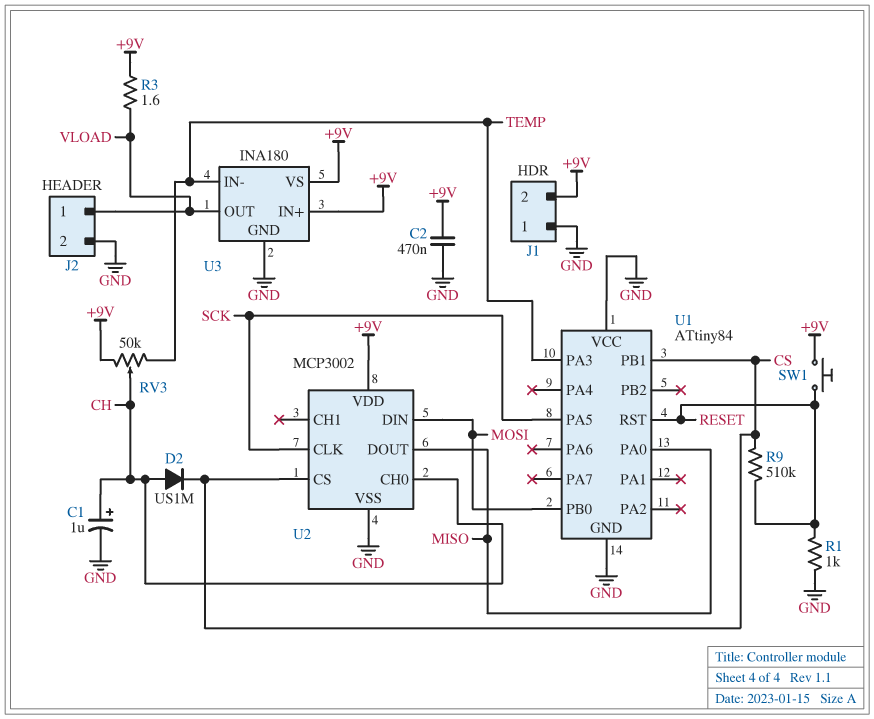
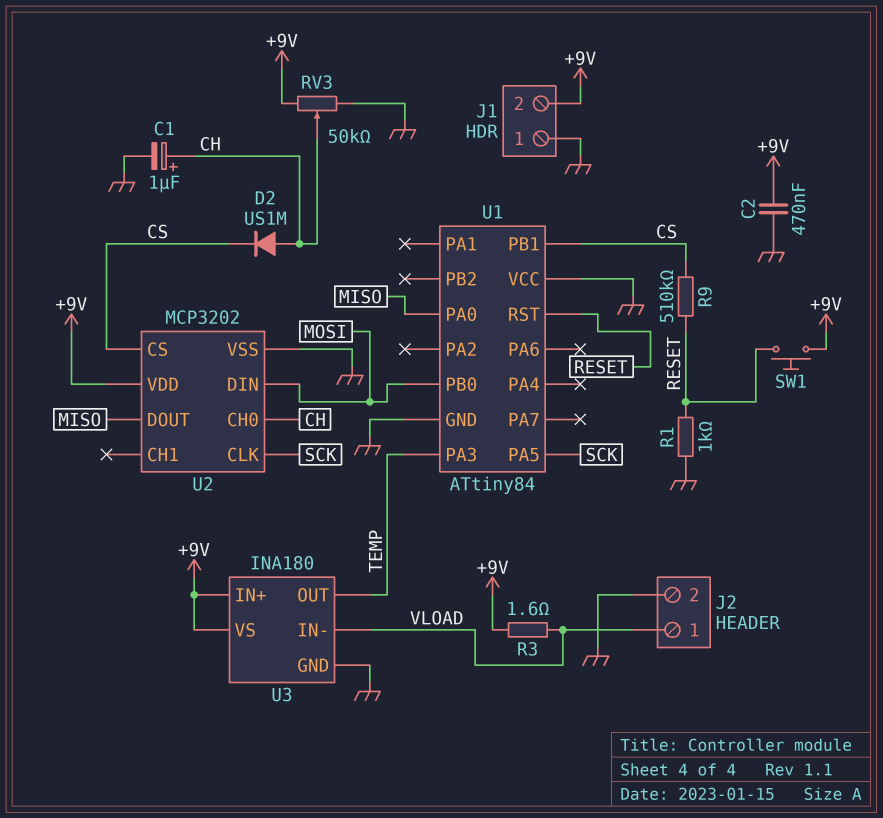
RV3: 50k (+9V, TEMP, wiper CH) -> 50k (+9V, GND, wiper CH)
U2: MCP3002 -> MCP3202
U3 pin IN-: TEMP -> VLOAD
U3 pin OUT: VLOAD -> TEMP

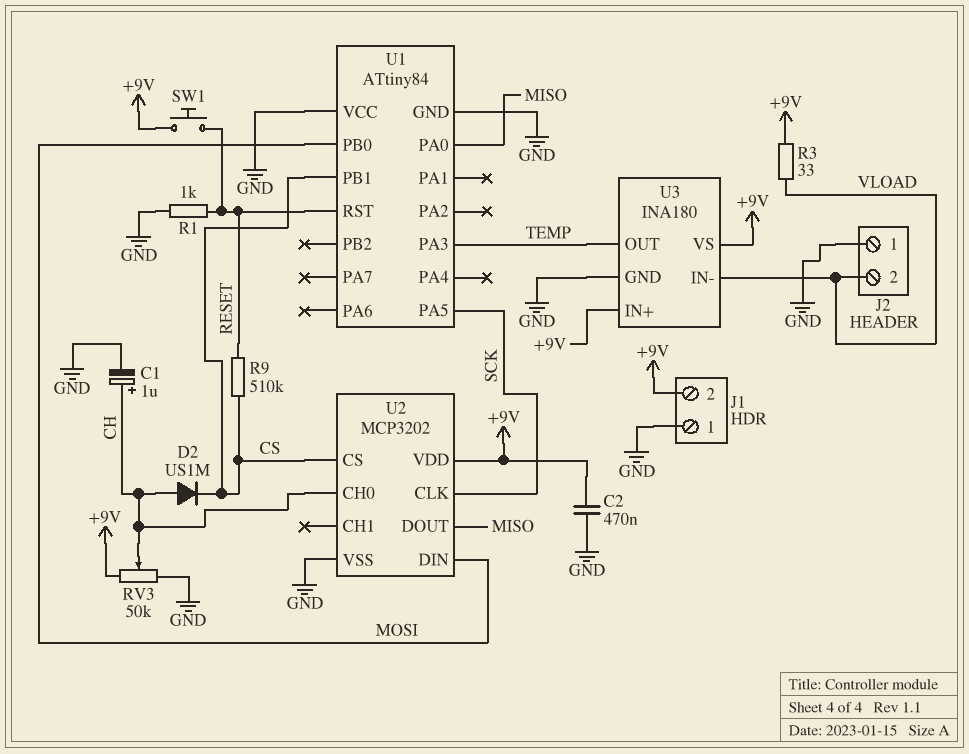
J2 pin 1: VLOAD -> GND
J2 pin 2: GND -> VLOAD
R3: 1.6 (+9V, VLOAD) -> 33 (+9V, VLOAD)

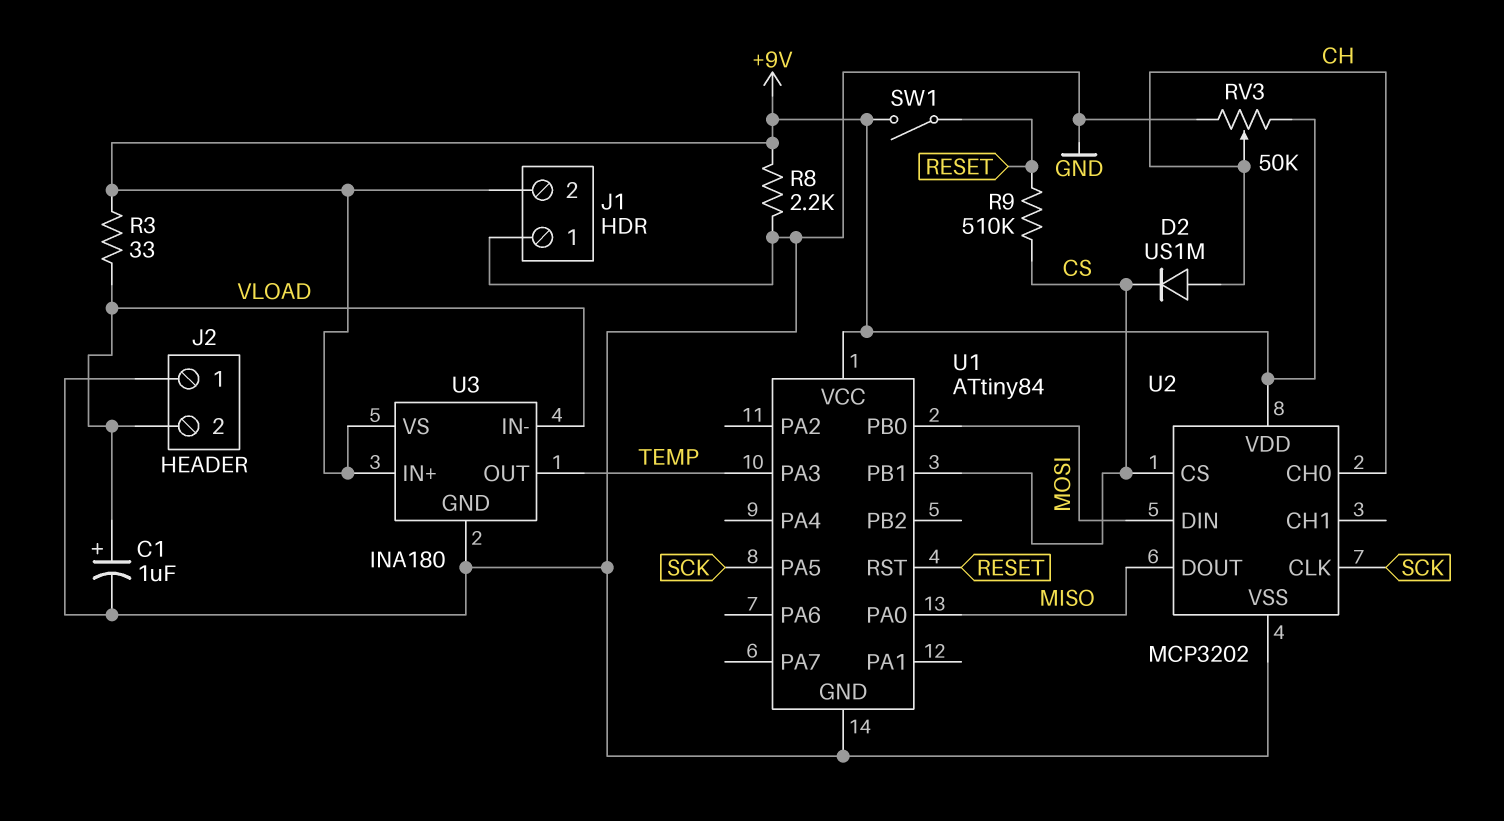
C1: 1uF (plus CH, minus GND) -> 1uF (plus VLOAD, minus GND)
C2: 470nF (+9V, GND) -> none
R1: 1k (GND, RESET) -> none
R8: none -> 2.2k (+9V, GND)
SW1: button (+9V, RESET) -> switch (+9V, RESET)
U1 pin VCC: GND -> +9V

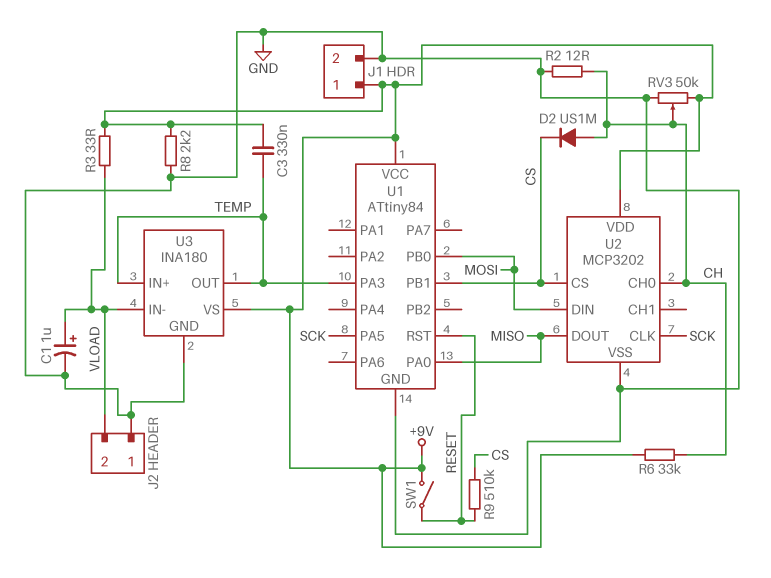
C3: none -> 330nF (+9V, TEMP)
J1 pin 1: GND -> +9V
J1 pin 2: +9V -> GND
R2: none -> 12 (CH, GND)
R6: none -> 33k (+9V, CH)
U3 pin IN+: +9V -> TEMP

